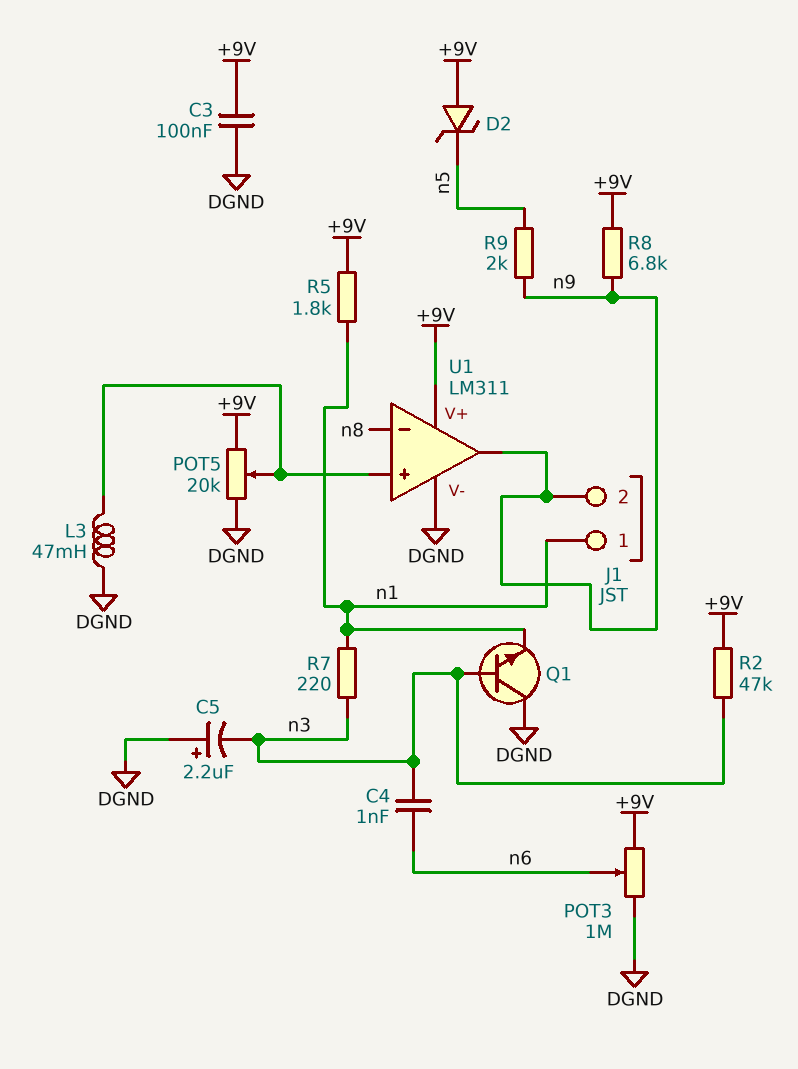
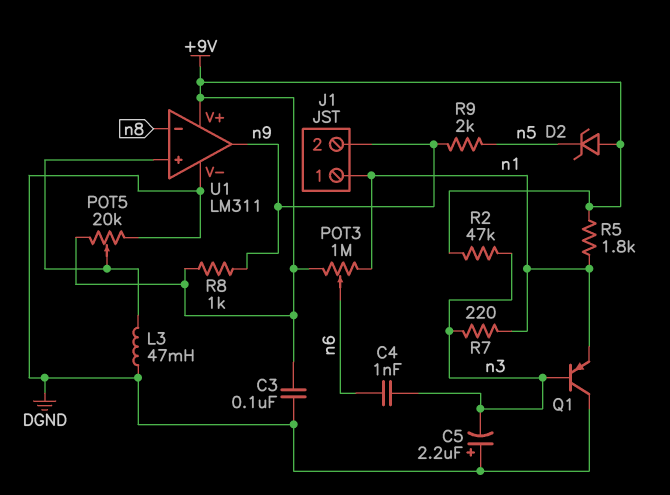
POT3: 1M (+9V, DGND, wiper n6) -> 1M (+9V, n1, wiper n6)
Q1: NPN (B n3, C DGND, E n1) -> PNP (B n3, C DGND, E n1)
R8: 6.8k (+9V, n9) -> 1k (+9V, n9)

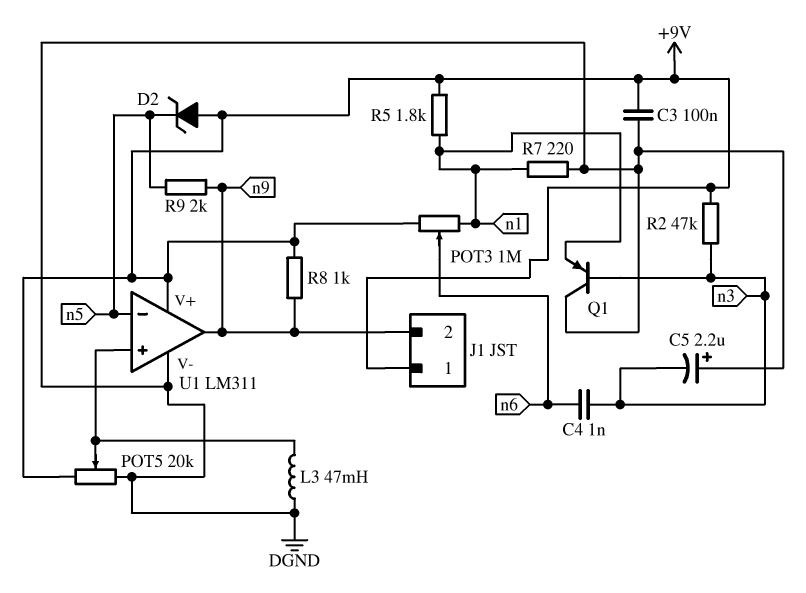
J1 pin 1: n1 -> +9V
R7: 220 (n1, n3) -> 220 (DGND, n1)
U1 pin in-: n8 -> n5

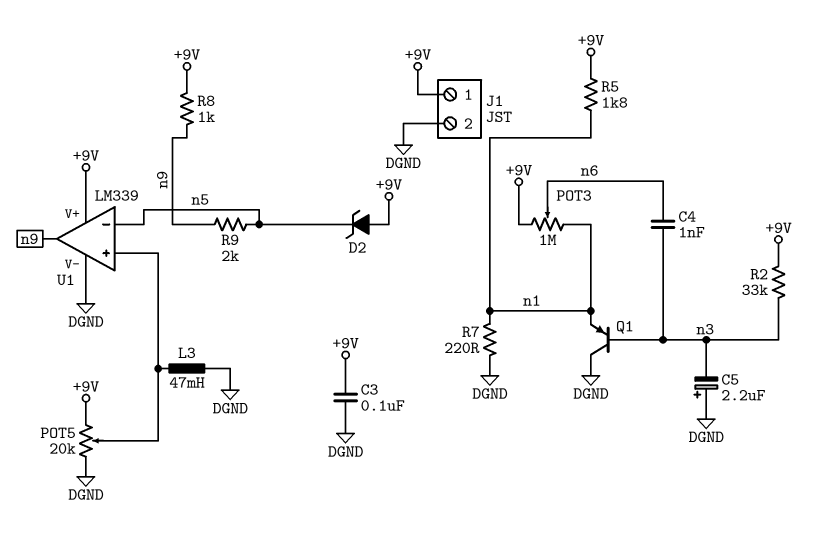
J1 pin 2: n9 -> DGND
R2: 47k (+9V, n3) -> 33k (+9V, n3)
U1: LM311 -> LM339

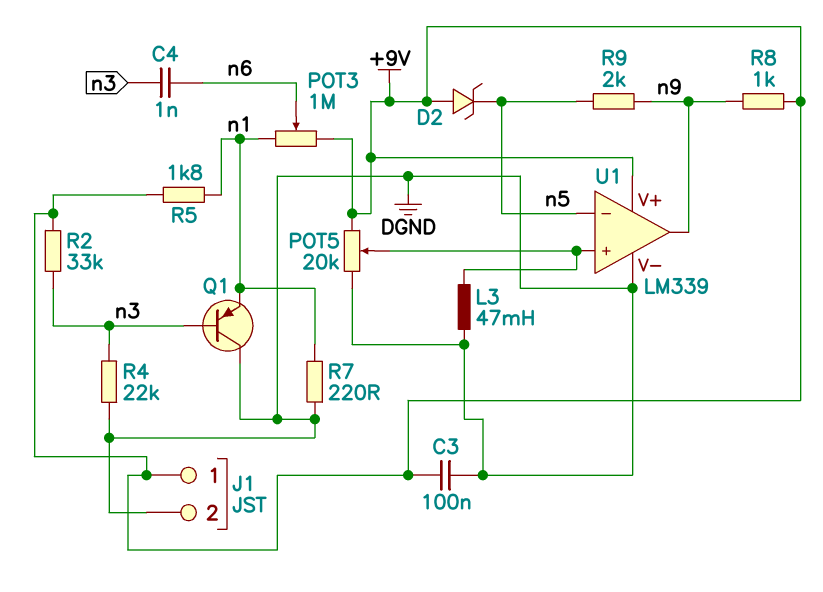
C5: 2.2uF (plus DGND, minus n3) -> none
R4: none -> 22k (DGND, n3)

